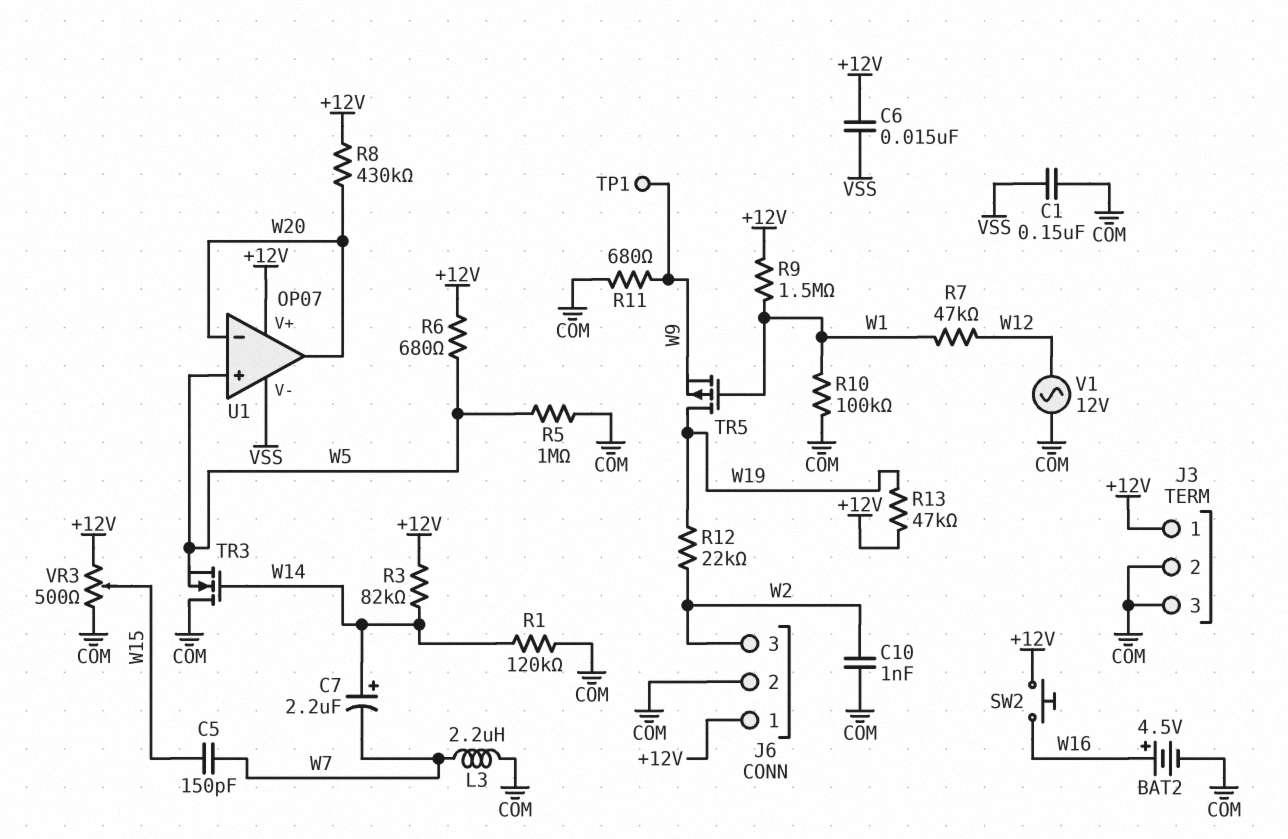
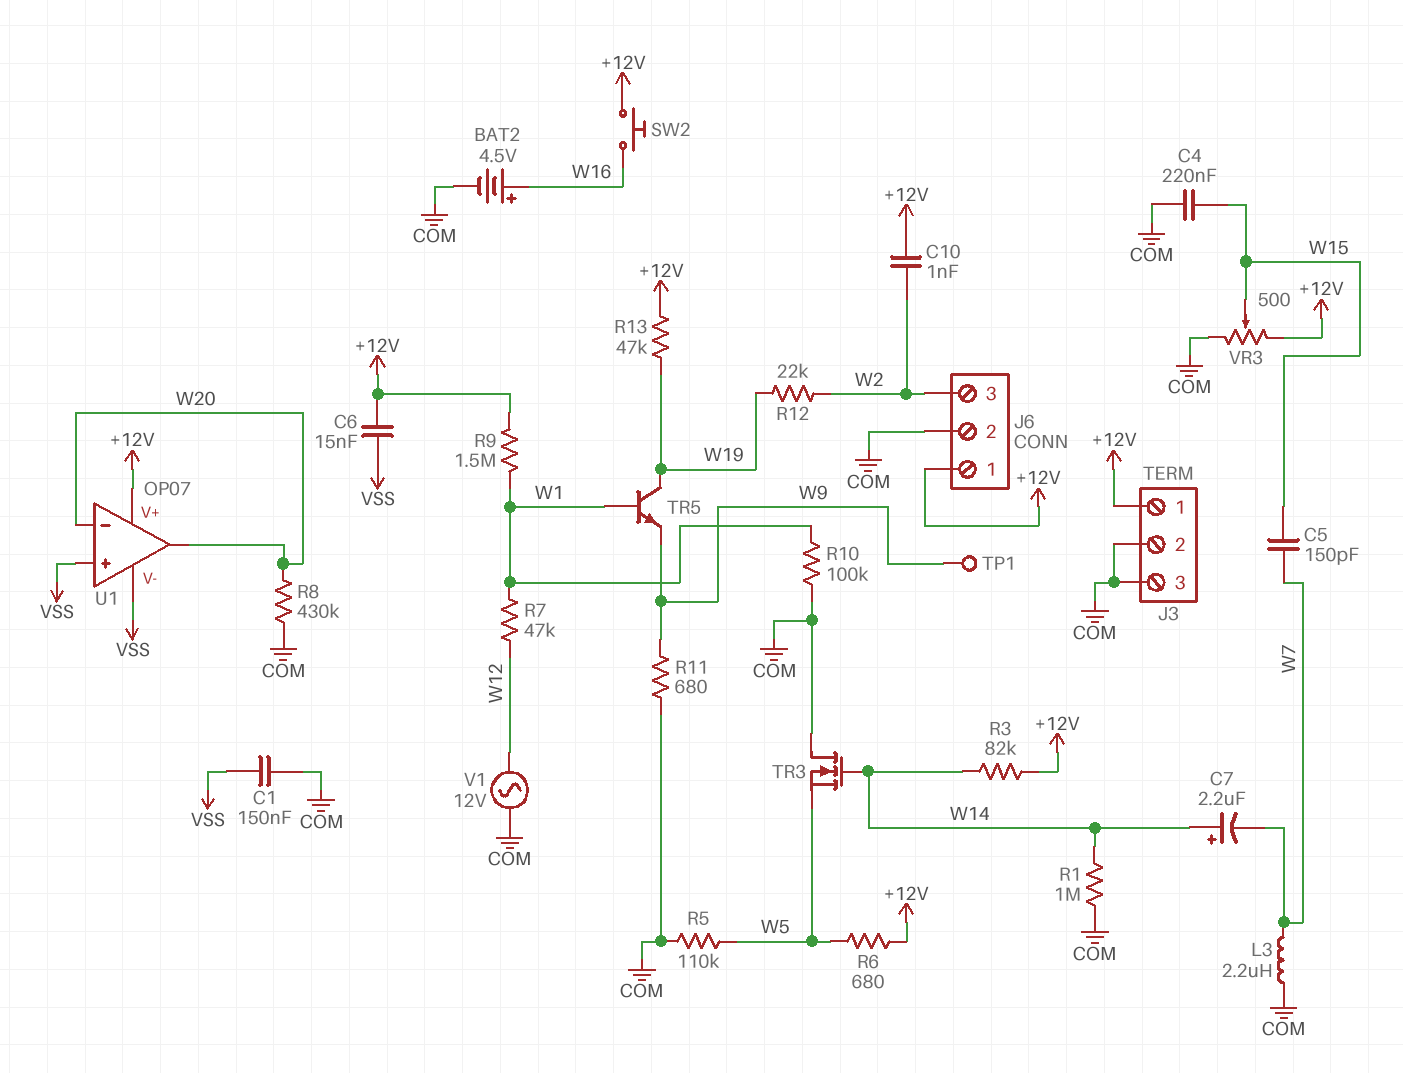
C4: none -> 220nF (COM, W15)
C10: 1nF (COM, W2) -> 1nF (+12V, W2)
R1: 120k (COM, W14) -> 1M (COM, W14)
R5: 1M (COM, W5) -> 110k (COM, W5)
R8: 430k (+12V, W20) -> 430k (COM, W20)
TR5: PMOS (G W1, D W19, S W9) -> NPN (B W1, C W19, E W9)
U1 pin in+: W5 -> VSS

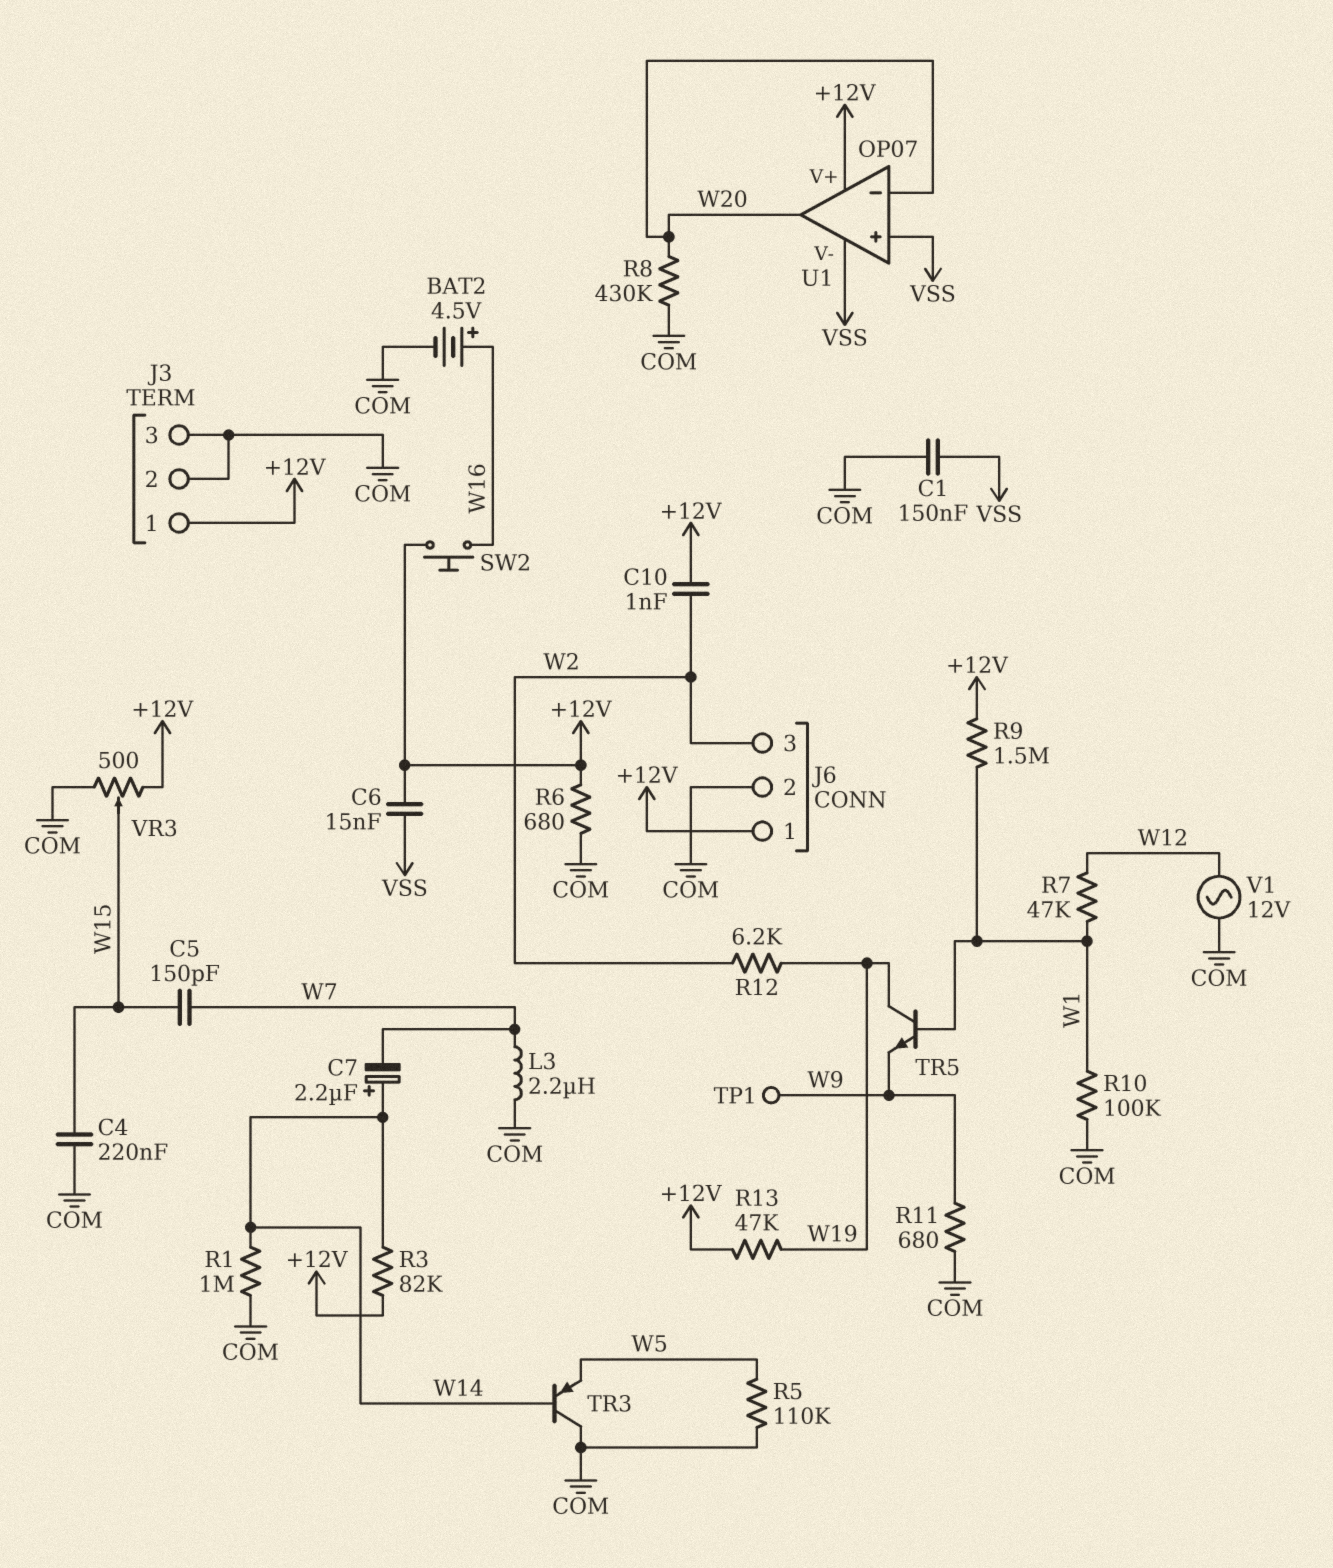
R6: 680 (+12V, W5) -> 680 (+12V, COM)
R12: 22k (W2, W19) -> 6.2k (W2, W19)
TR3: NMOS (G W14, D COM, S W5) -> PNP (B W14, C COM, E W5)

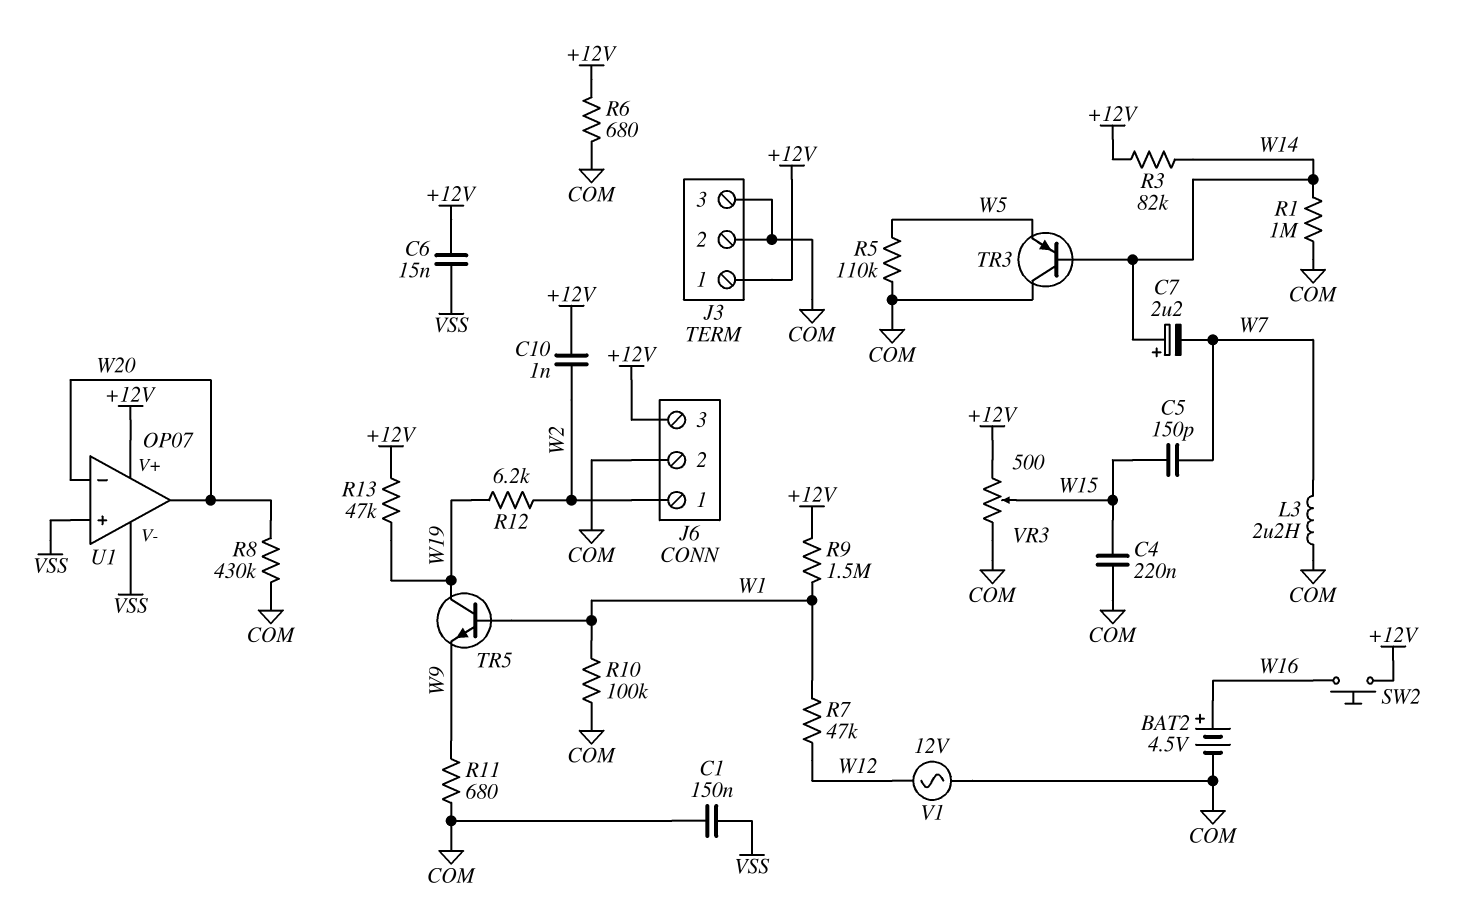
J6 pin 1: +12V -> W2
J6 pin 3: W2 -> +12V
TP1: test point (W9) -> none

